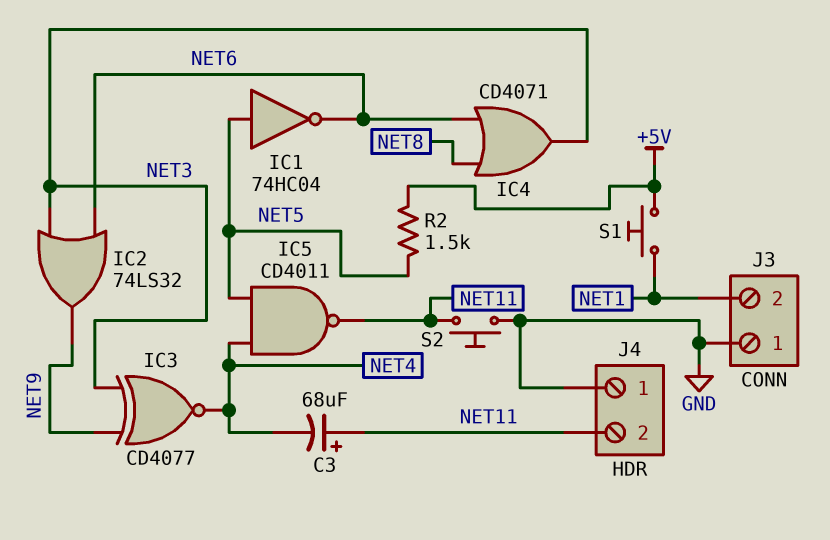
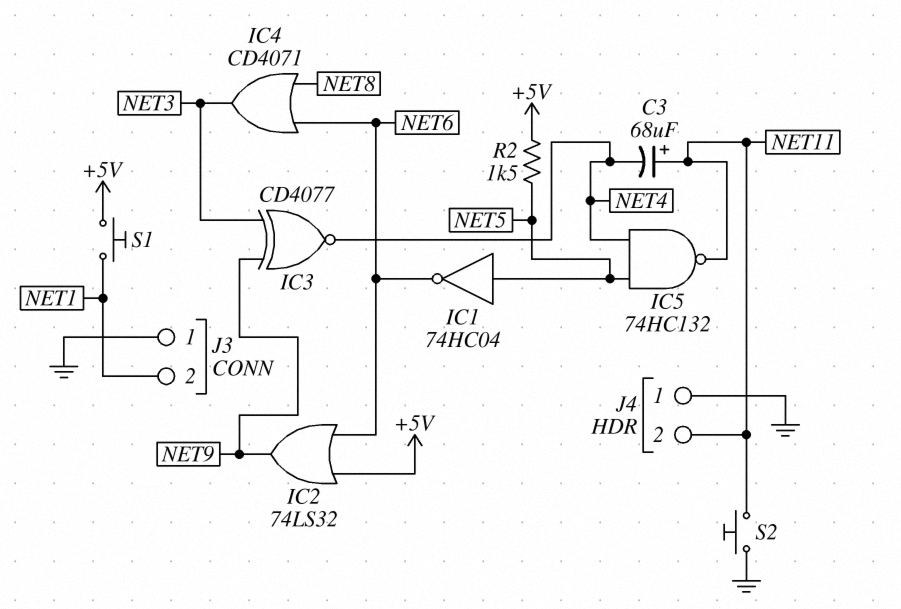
IC2: OR 74LS32 (in NET3, in NET6, out NET9) -> OR 74LS32 (in +5V, in NET6, out NET9)
IC5: NAND CD4011 (in NET4, in NET5, out NET11) -> NAND 74HC132 (in NET4, in NET5, out NET11)

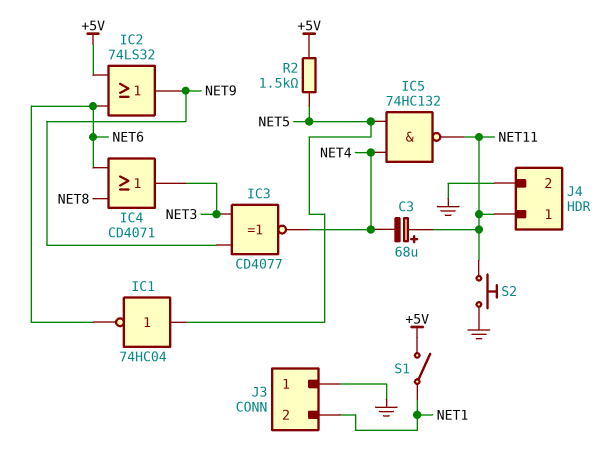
J4 pin 1: GND -> NET11
J4 pin 2: NET11 -> GND
S1: button (+5V, NET1) -> switch (+5V, NET1)

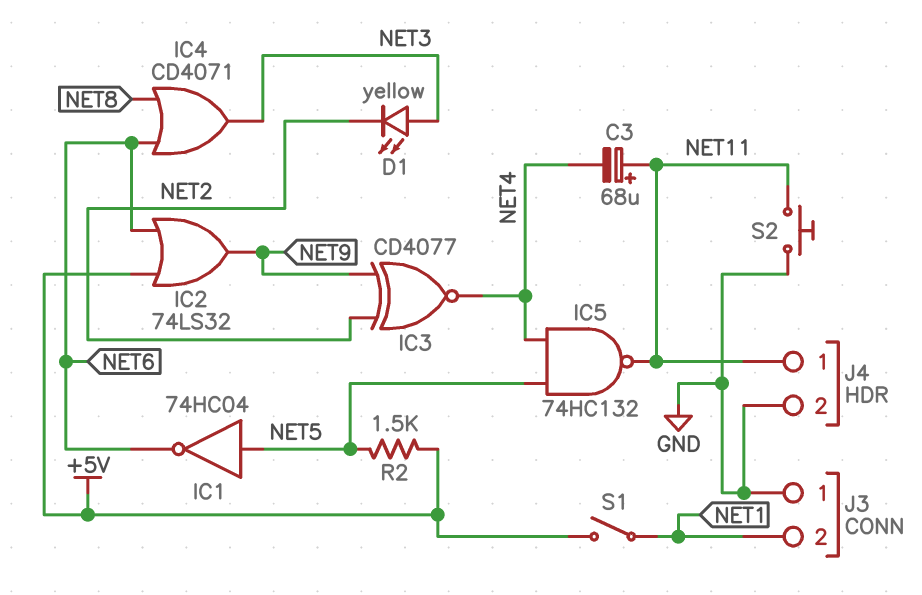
D1: none -> LED yellow (A NET3, K NET2)
IC3: XNOR CD4077 (in NET3, in NET9, out NET4) -> XNOR CD4077 (in NET2, in NET9, out NET4)

